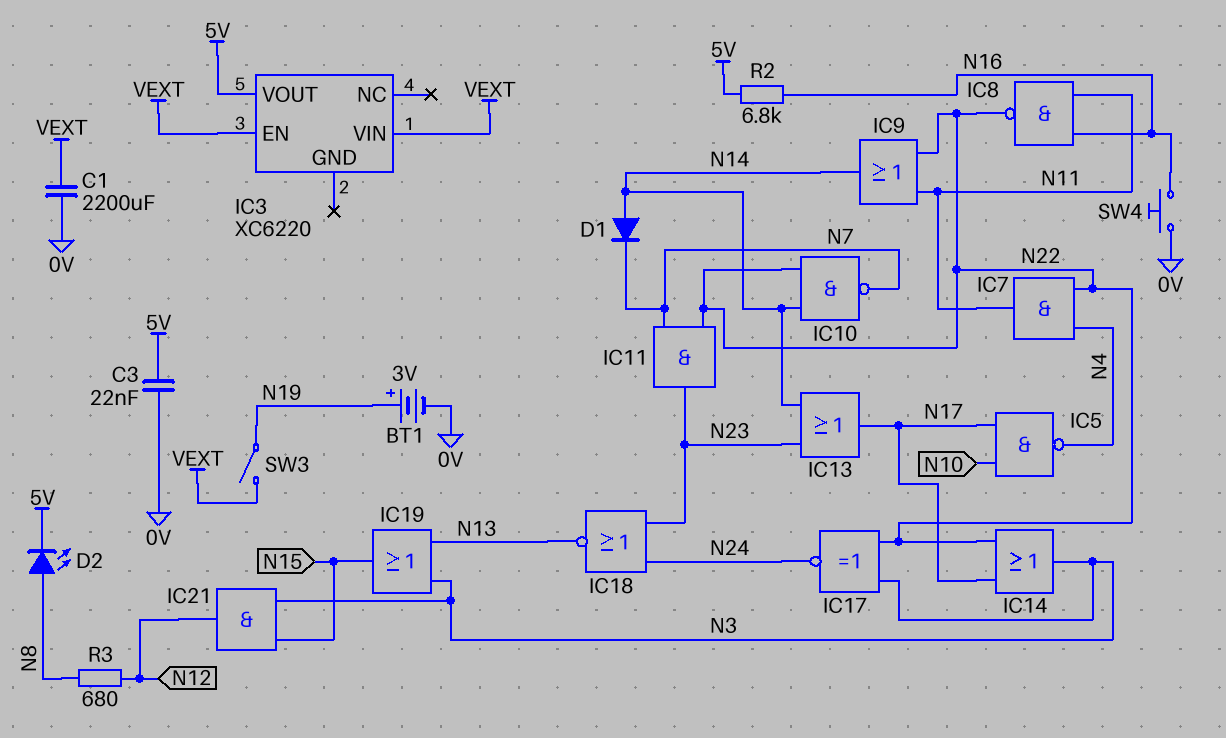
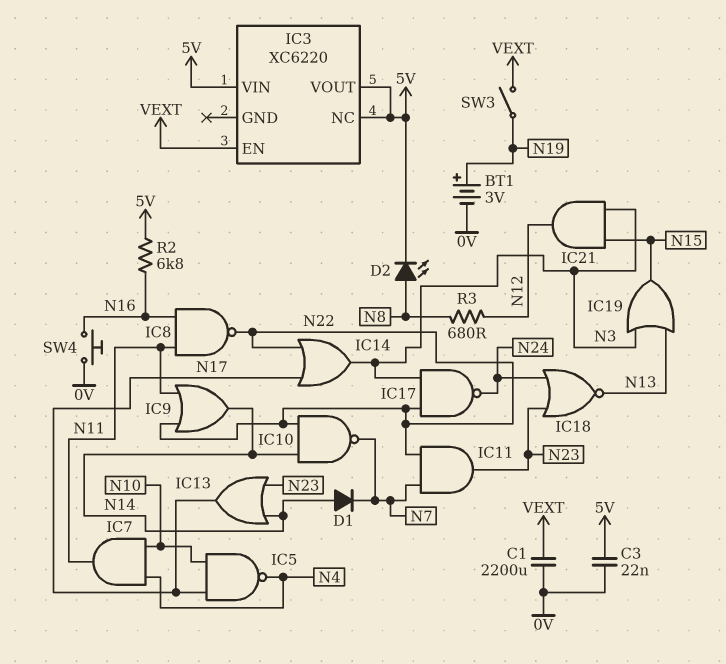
IC3 pin NC: none -> 5V
IC3 pin VIN: VEXT -> 5V
IC7: AND (in N4, in N22, out N11) -> AND (in N4, in N10, out N11)
IC17: XNOR (in N3, in N22, out N24) -> NAND (in N3, in N22, out N24)

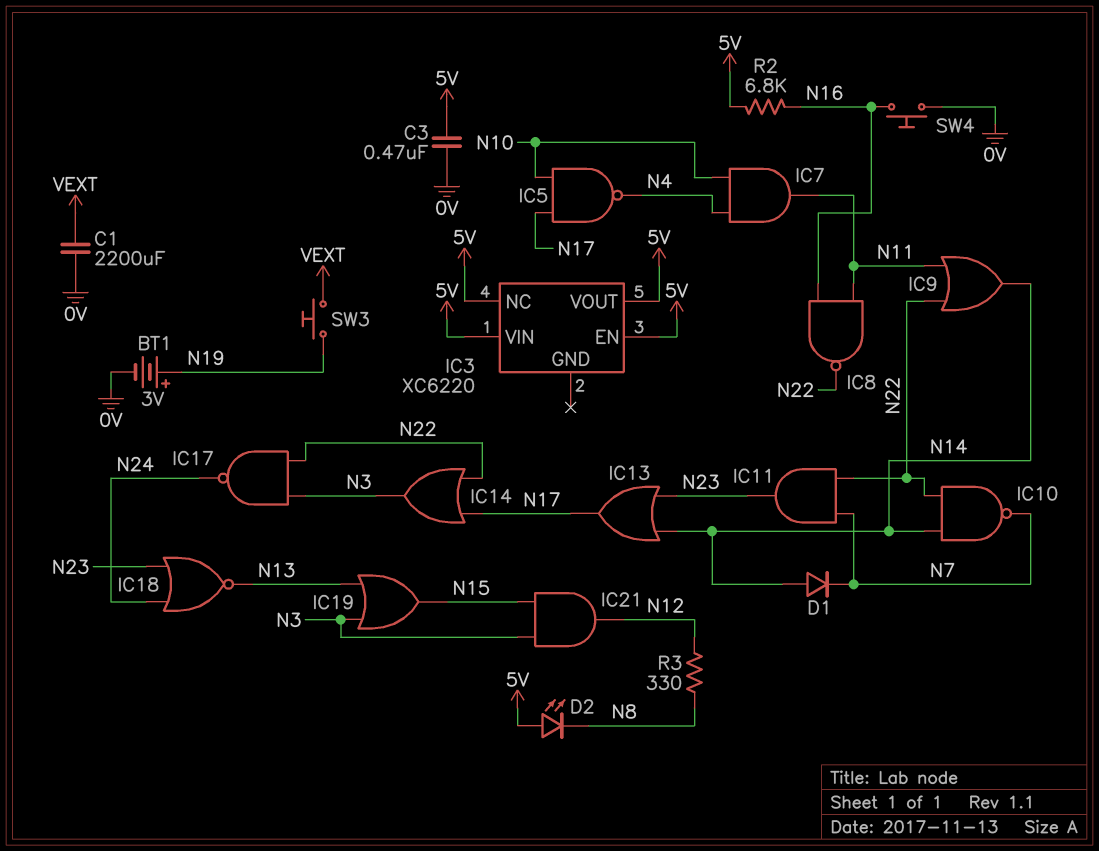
C3: 22nF (0V, 5V) -> 470nF (0V, 5V)
D2: LED (A N8, K 5V) -> LED (A 5V, K N8)
IC3 pin EN: VEXT -> 5V
R3: 680 (N8, N12) -> 330 (N8, N12)
SW3: switch (N19, VEXT) -> button (N19, VEXT)

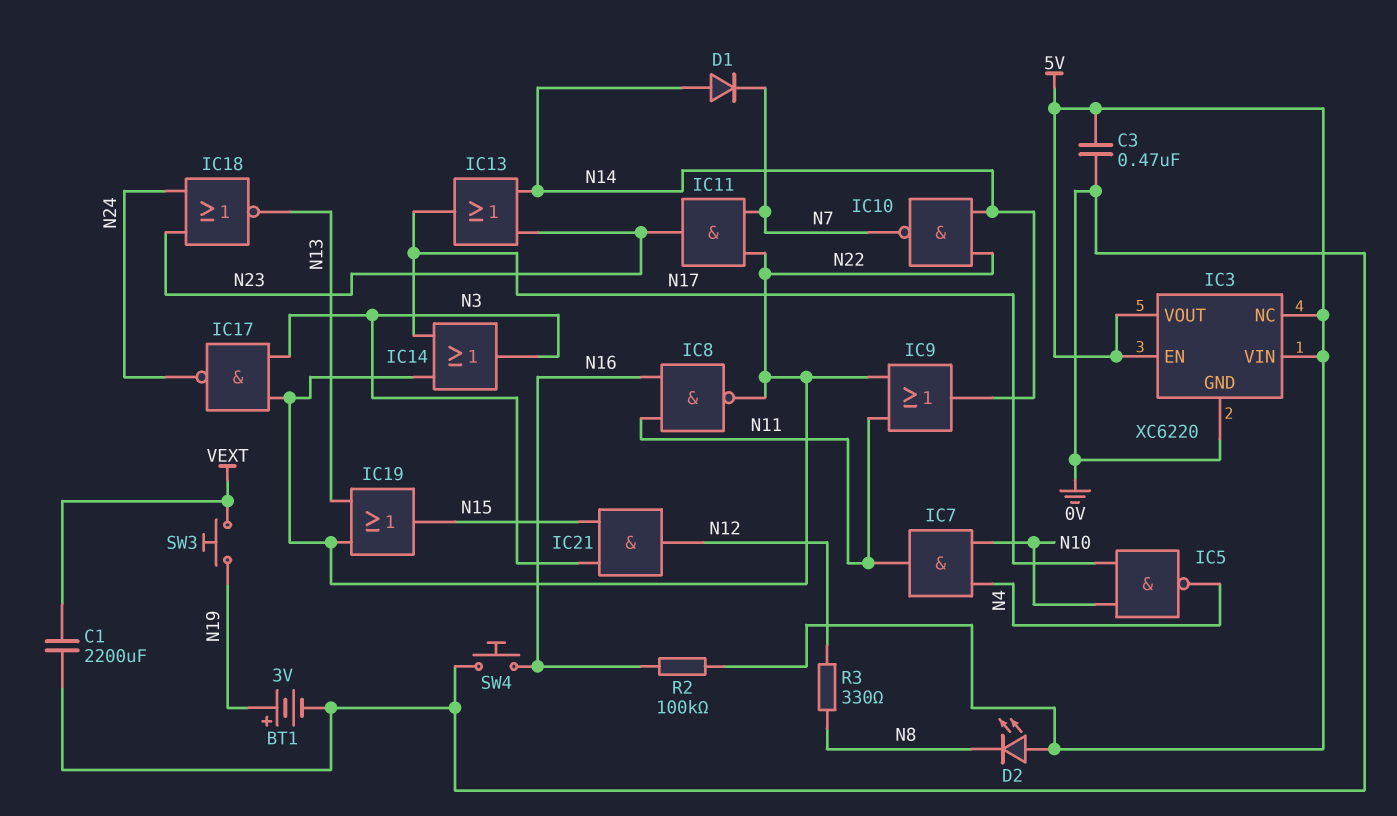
IC3 pin GND: none -> 0V
IC19: OR (in N3, in N13, out N15) -> OR (in N13, in N22, out N15)
R2: 6.8k (5V, N16) -> 100k (5V, N16)

